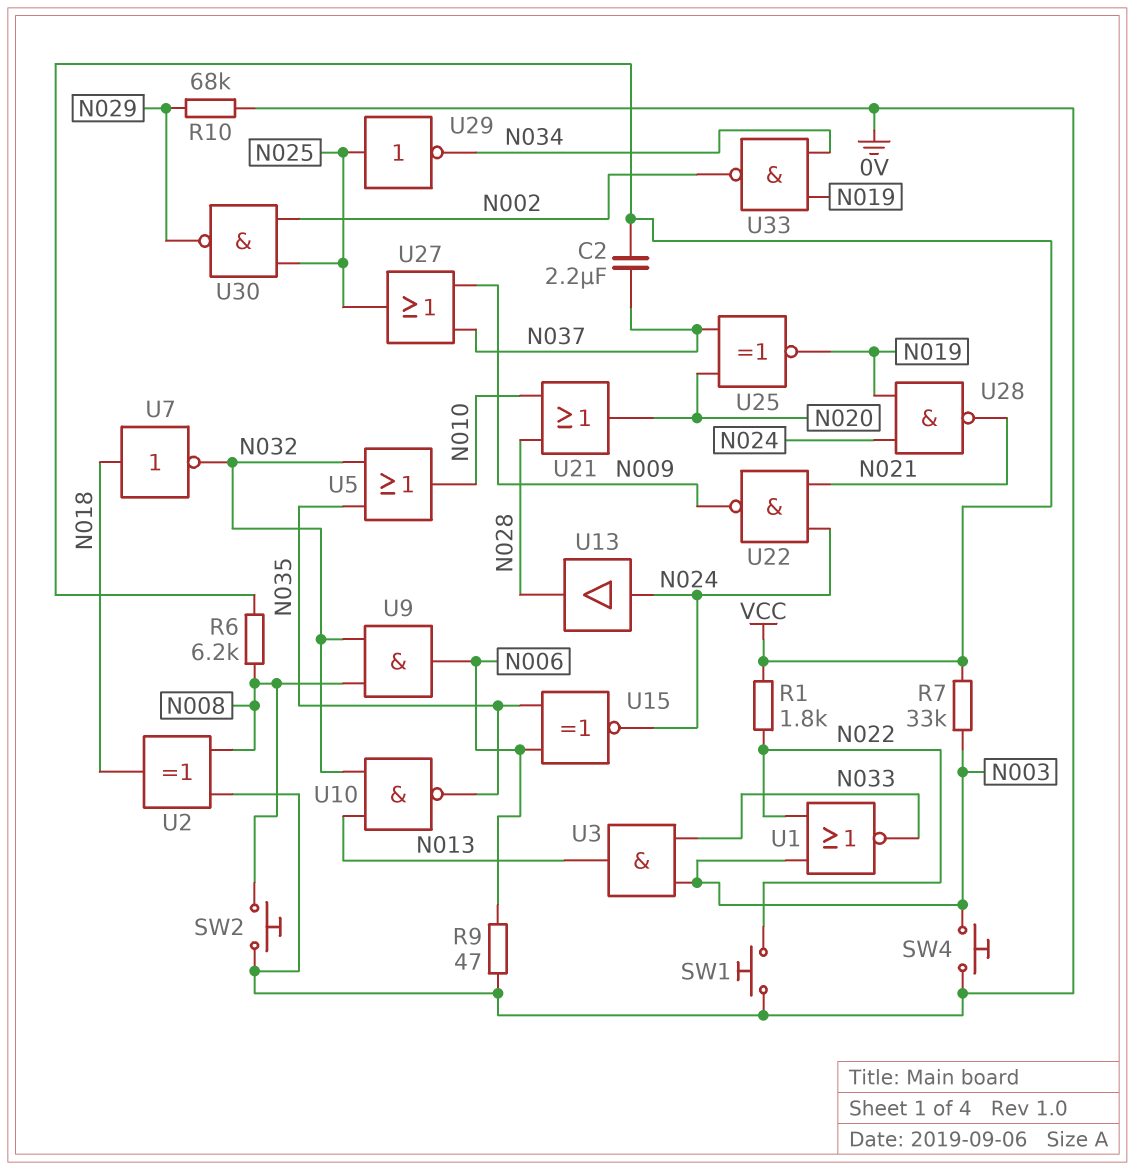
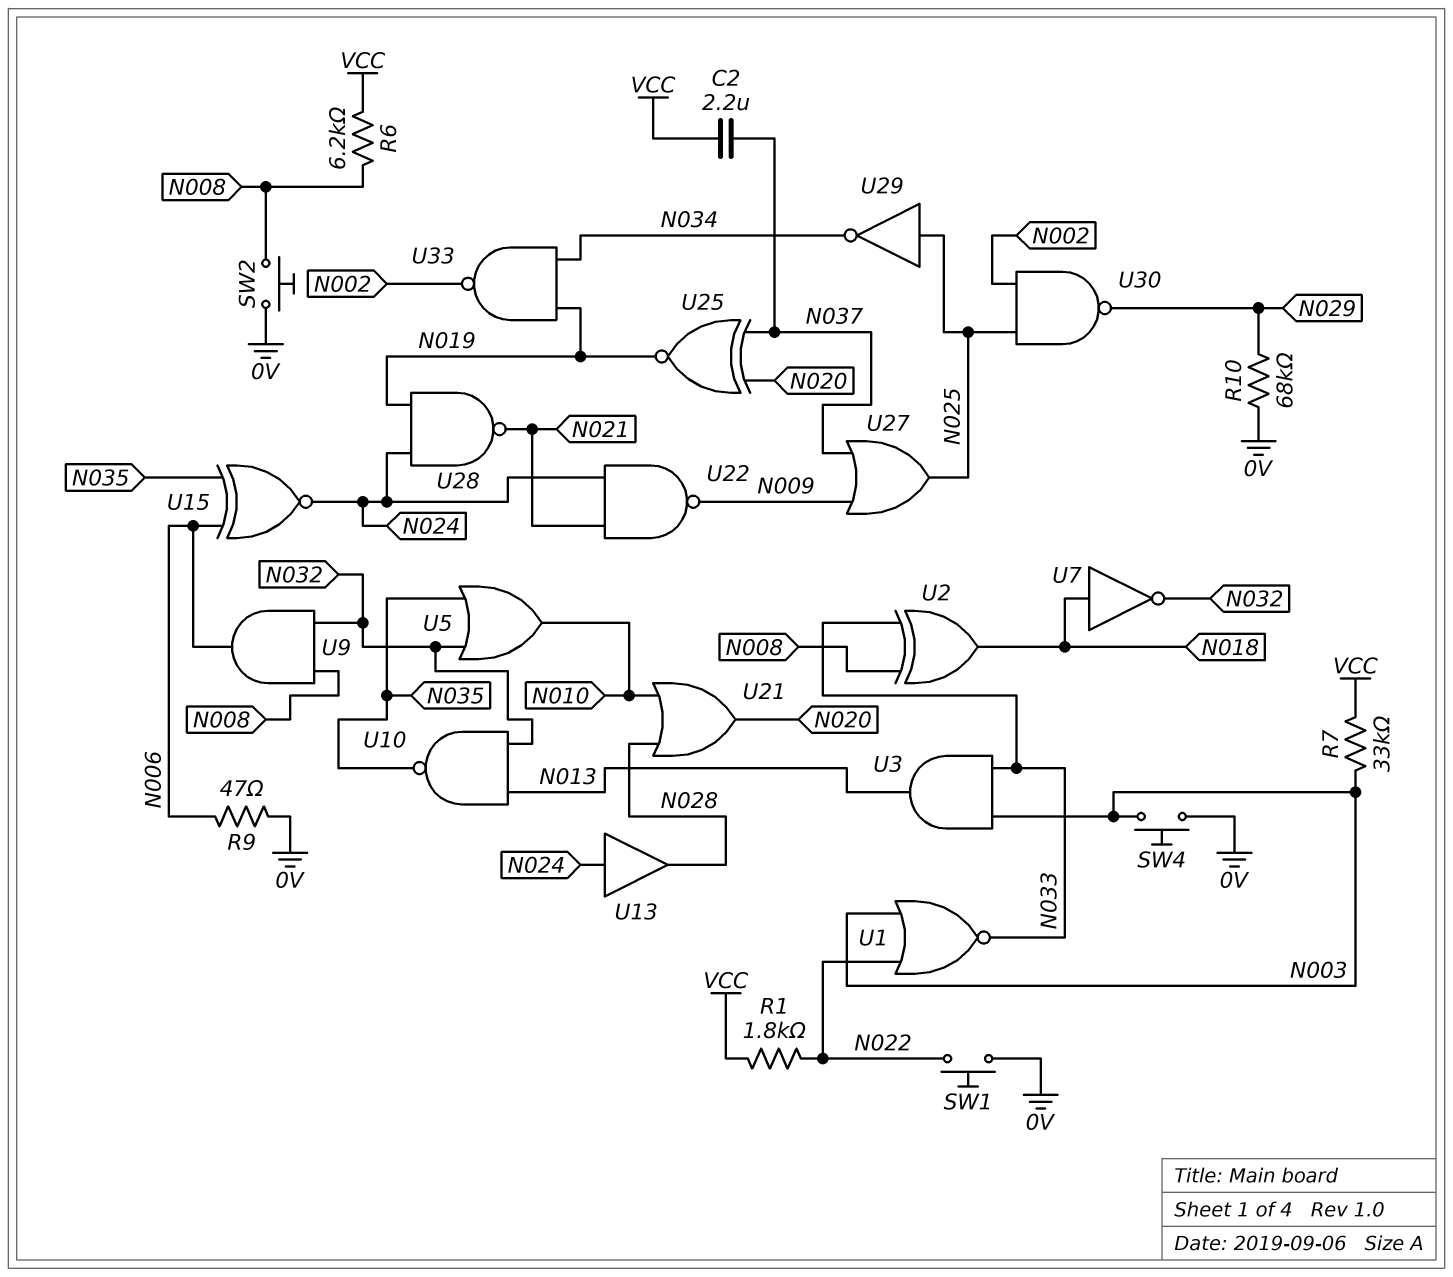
U2: XOR (in 0V, in N008, out N018) -> XOR (in N008, in N033, out N018)

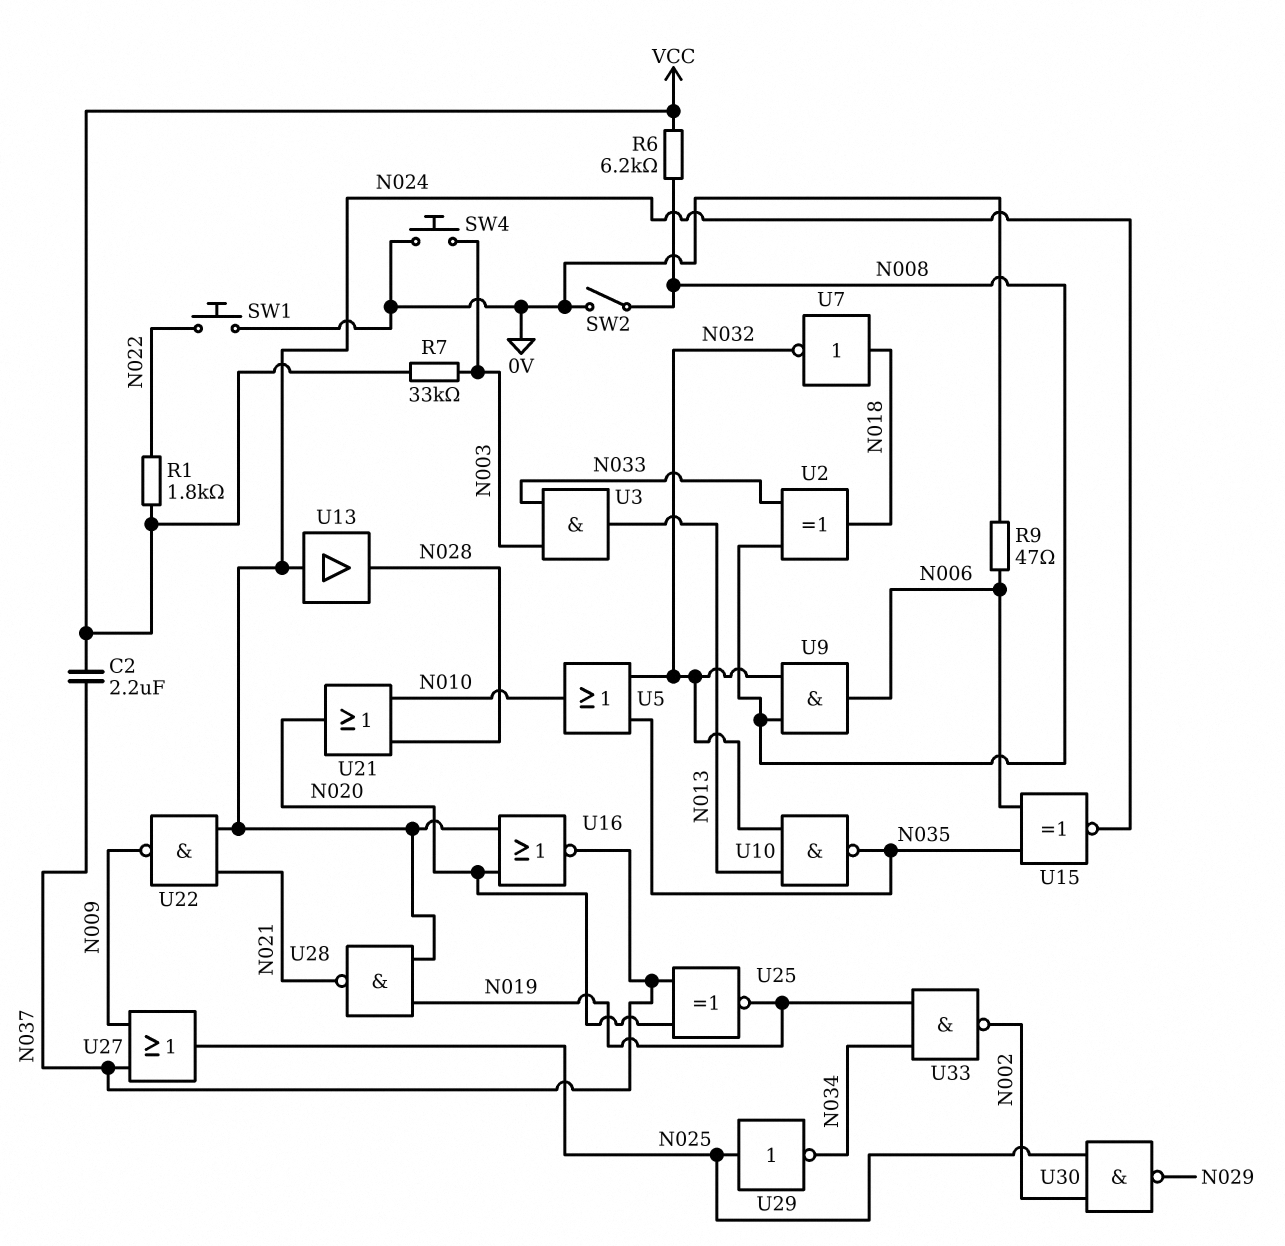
R10: 68k (0V, N029) -> none
SW2: button (0V, N008) -> switch (0V, N008)
U1: NOR (in N003, in N022, out N033) -> none
U16: none -> NOR (in N020, in N024, out N037)

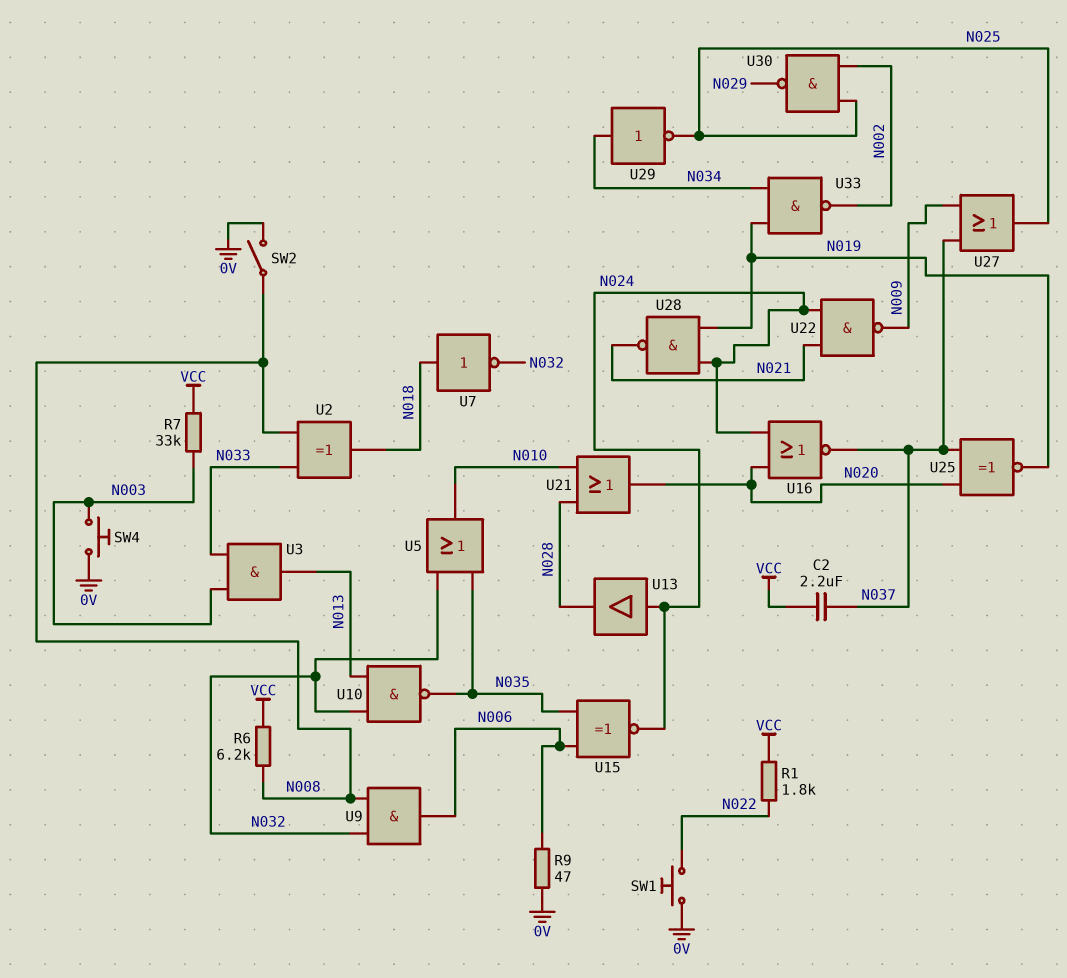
U29: NOT (in N025, out N034) -> NOT (in N034, out N025)

